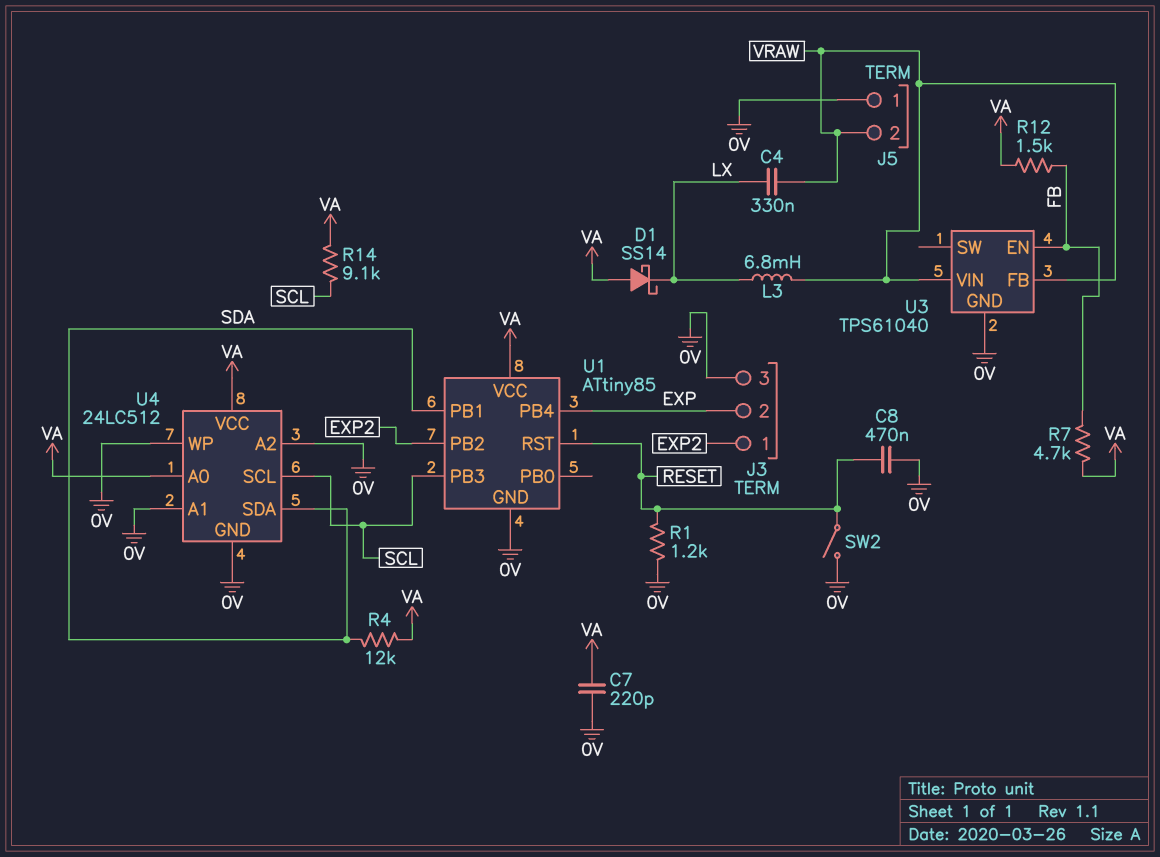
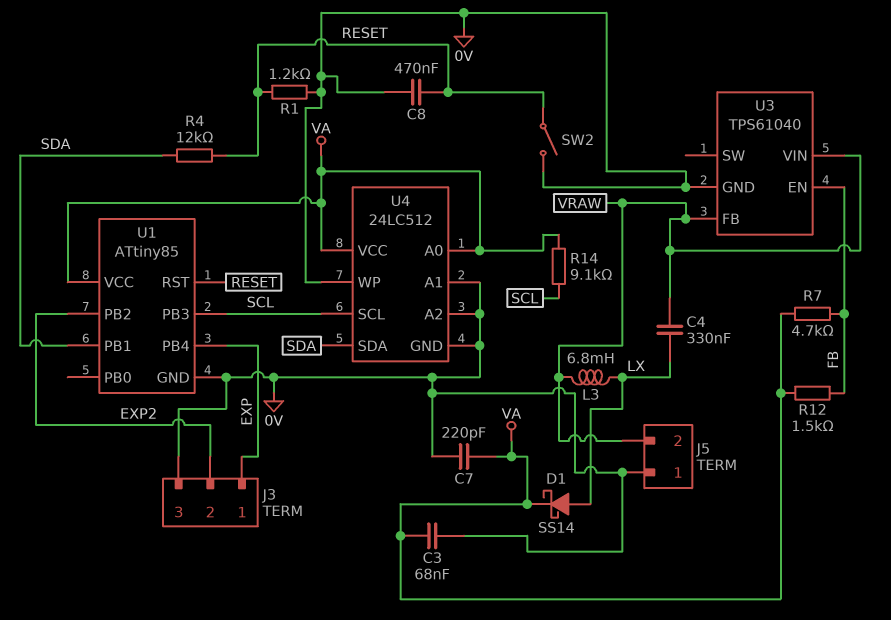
C3: none -> 68nF (0V, VA)
D1: schottky SS14 (A VA, K LX) -> schottky SS14 (A LX, K VA)
J3 pin 1: EXP2 -> EXP
J3 pin 2: EXP -> EXP2
R4: 12k (SDA, VA) -> 12k (RESET, SDA)

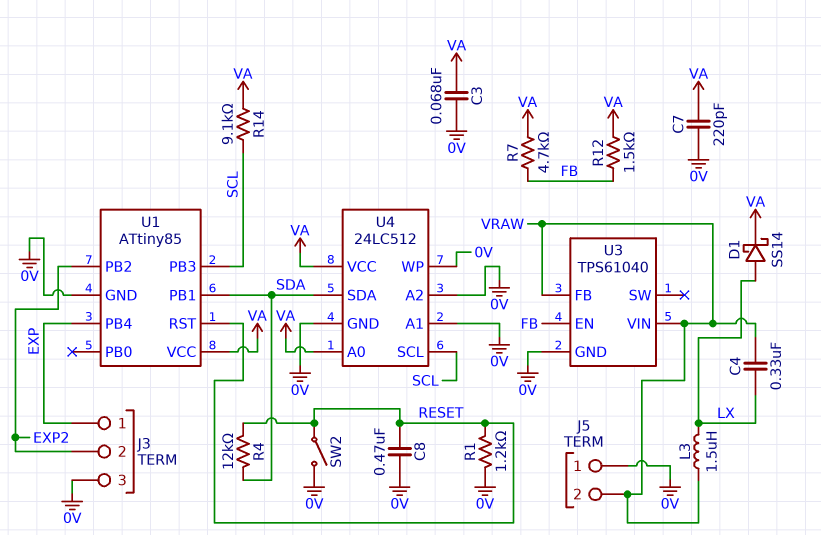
L3: 6.8mH (LX, VRAW) -> 1.5uH (LX, VRAW)

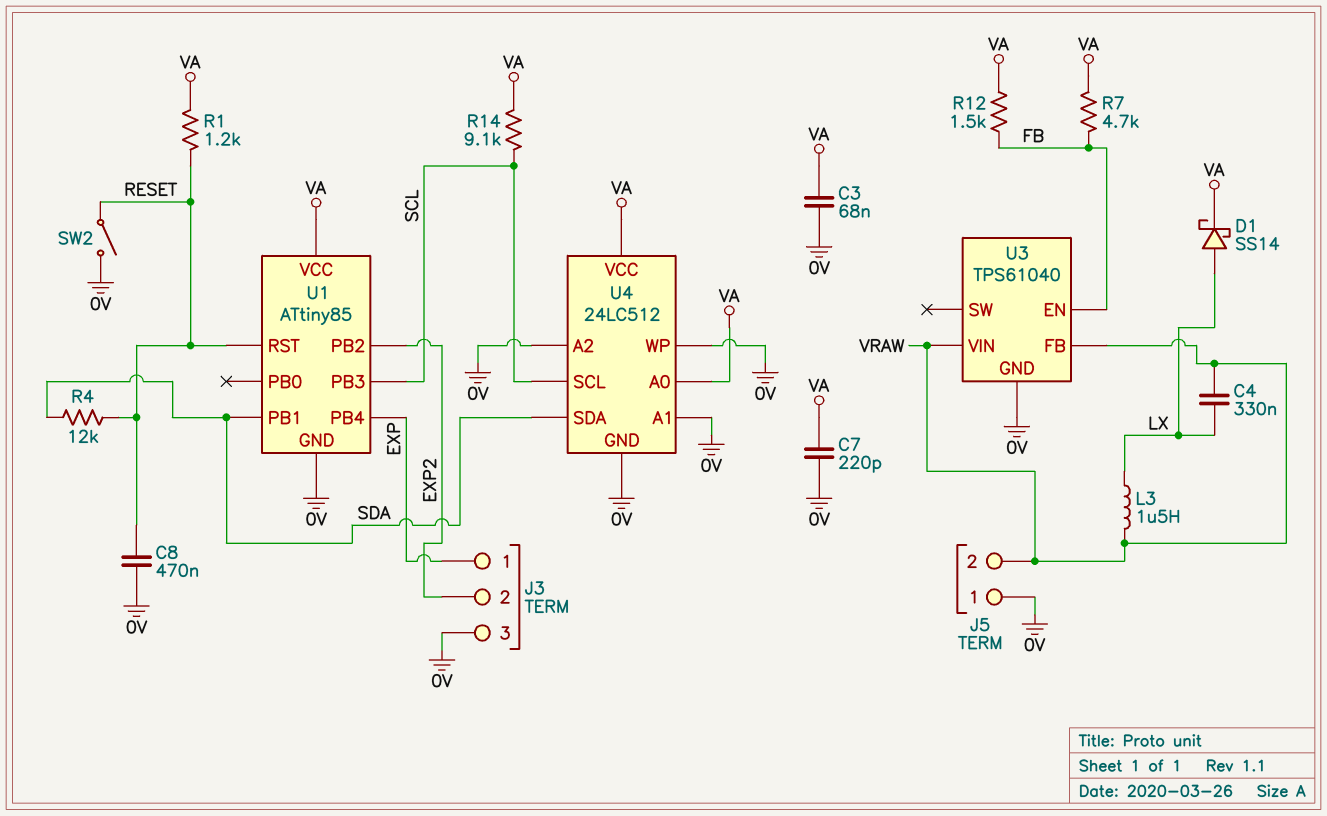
R1: 1.2k (0V, RESET) -> 1.2k (RESET, VA)

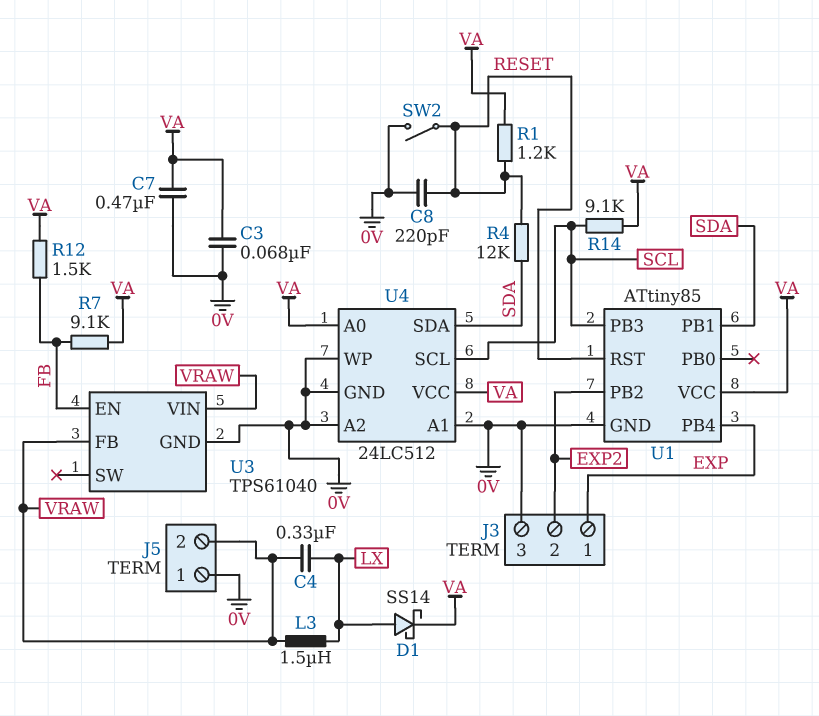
C7: 220pF (0V, VA) -> 470nF (0V, VA)
C8: 470nF (0V, RESET) -> 220pF (0V, RESET)
R7: 4.7k (FB, VA) -> 9.1k (FB, VA)

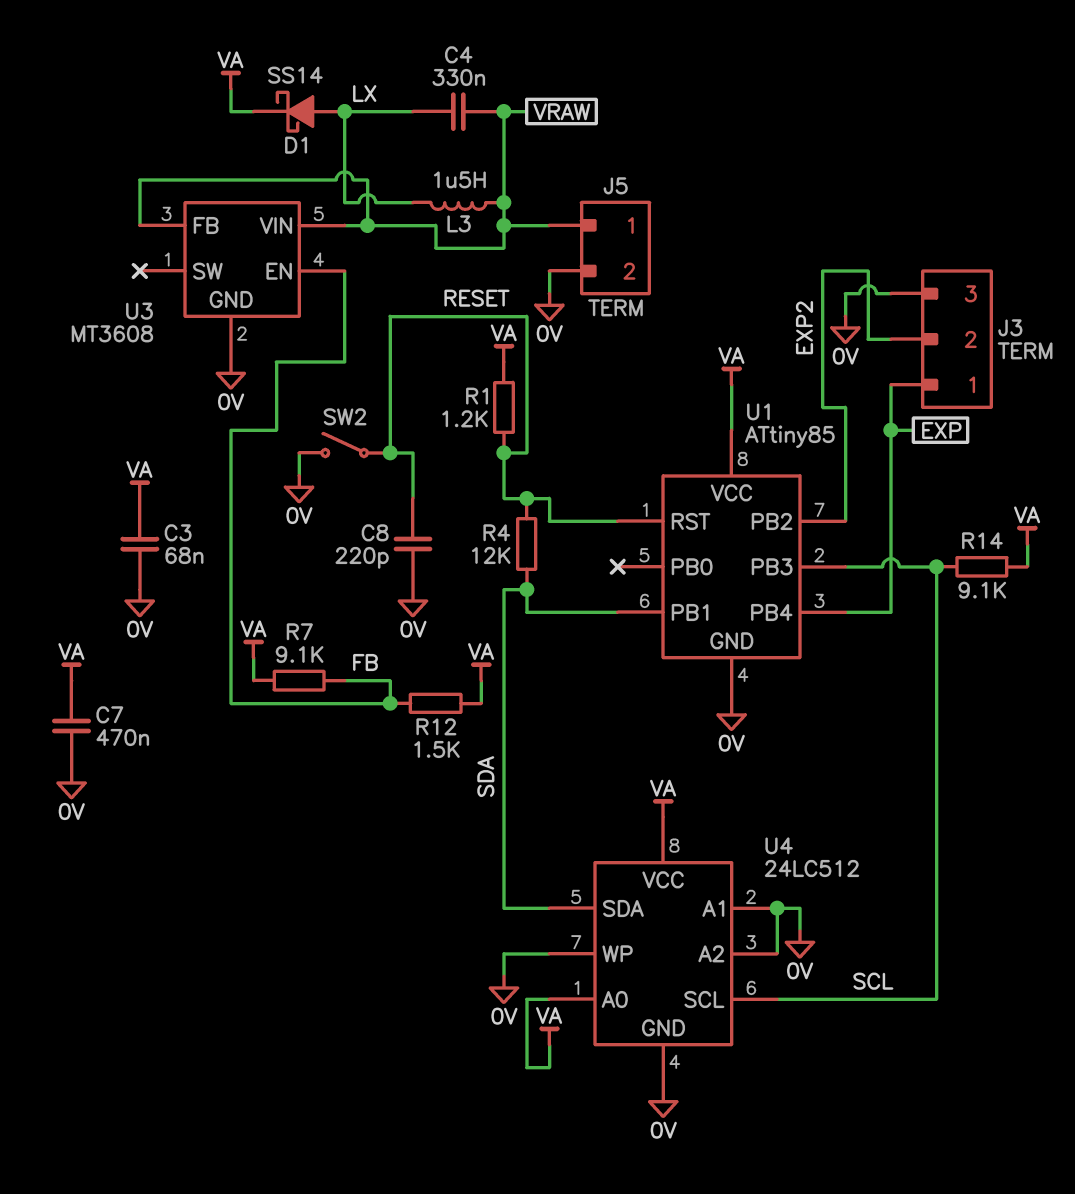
J5 pin 1: 0V -> VRAW
J5 pin 2: VRAW -> 0V
U3: TPS61040 -> MT3608

